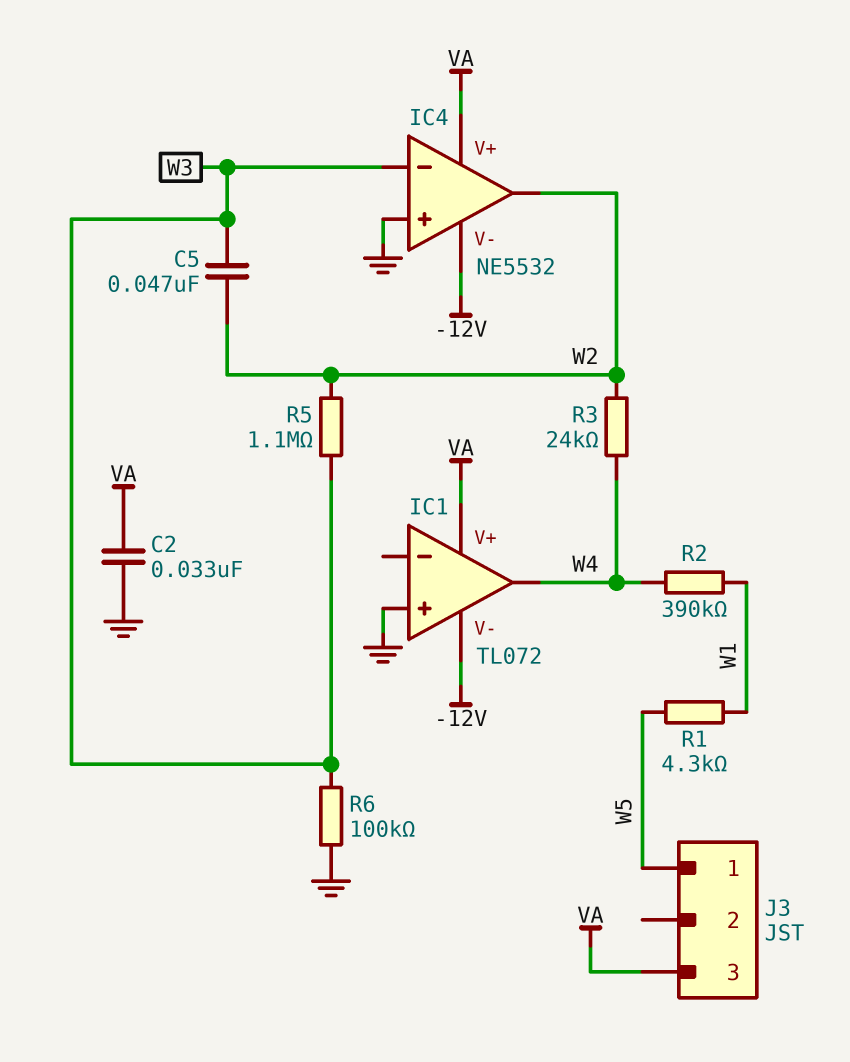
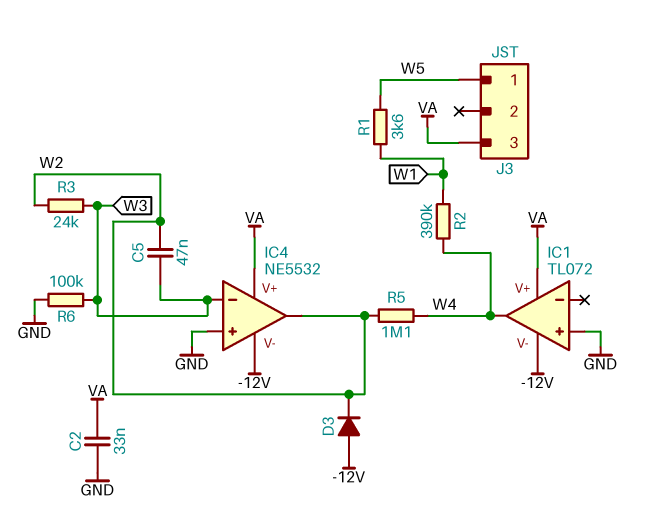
D3: none -> diode (A -12V, K W2)
R1: 4.3k (W1, W5) -> 3.6k (W1, W5)
R3: 24k (W2, W4) -> 24k (W2, W3)
R5: 1.1M (W2, W3) -> 1.1M (W2, W4)

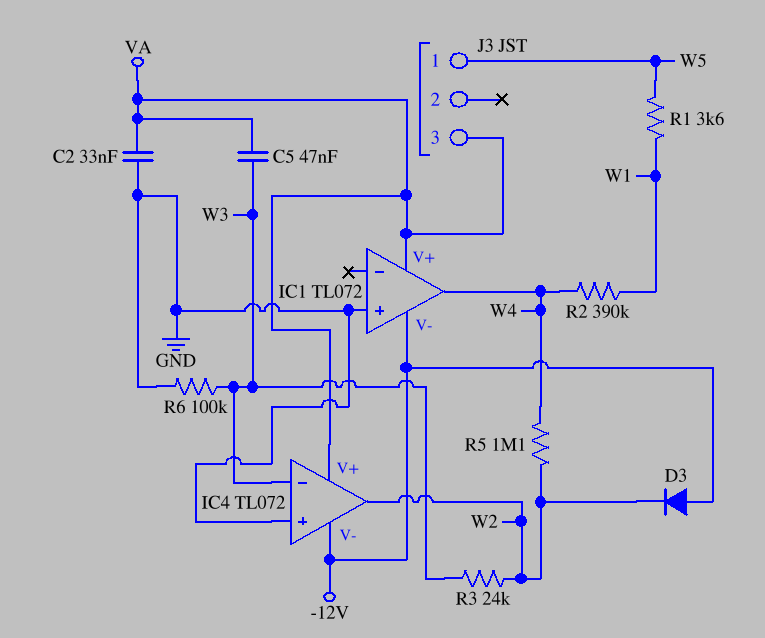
C5: 47nF (W2, W3) -> 47nF (VA, W3)
IC4: NE5532 -> TL072

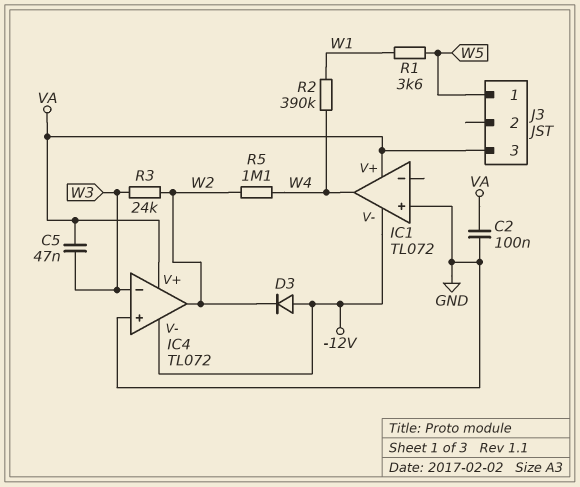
C2: 33nF (GND, VA) -> 100nF (GND, VA)
R6: 100k (GND, W3) -> none

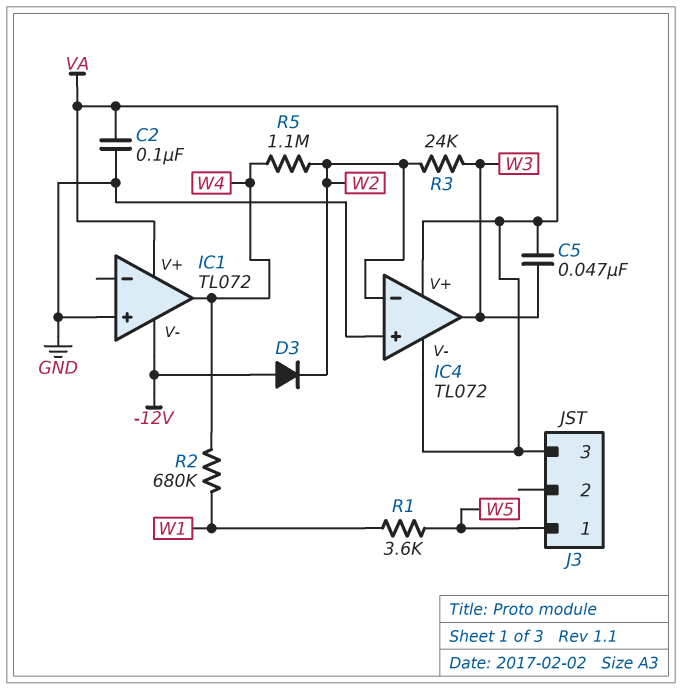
IC4 pin V-: -12V -> VA
IC4 pin in-: W3 -> W2
IC4 pin out: W2 -> W3
R2: 390k (W1, W4) -> 680k (W1, W4)

